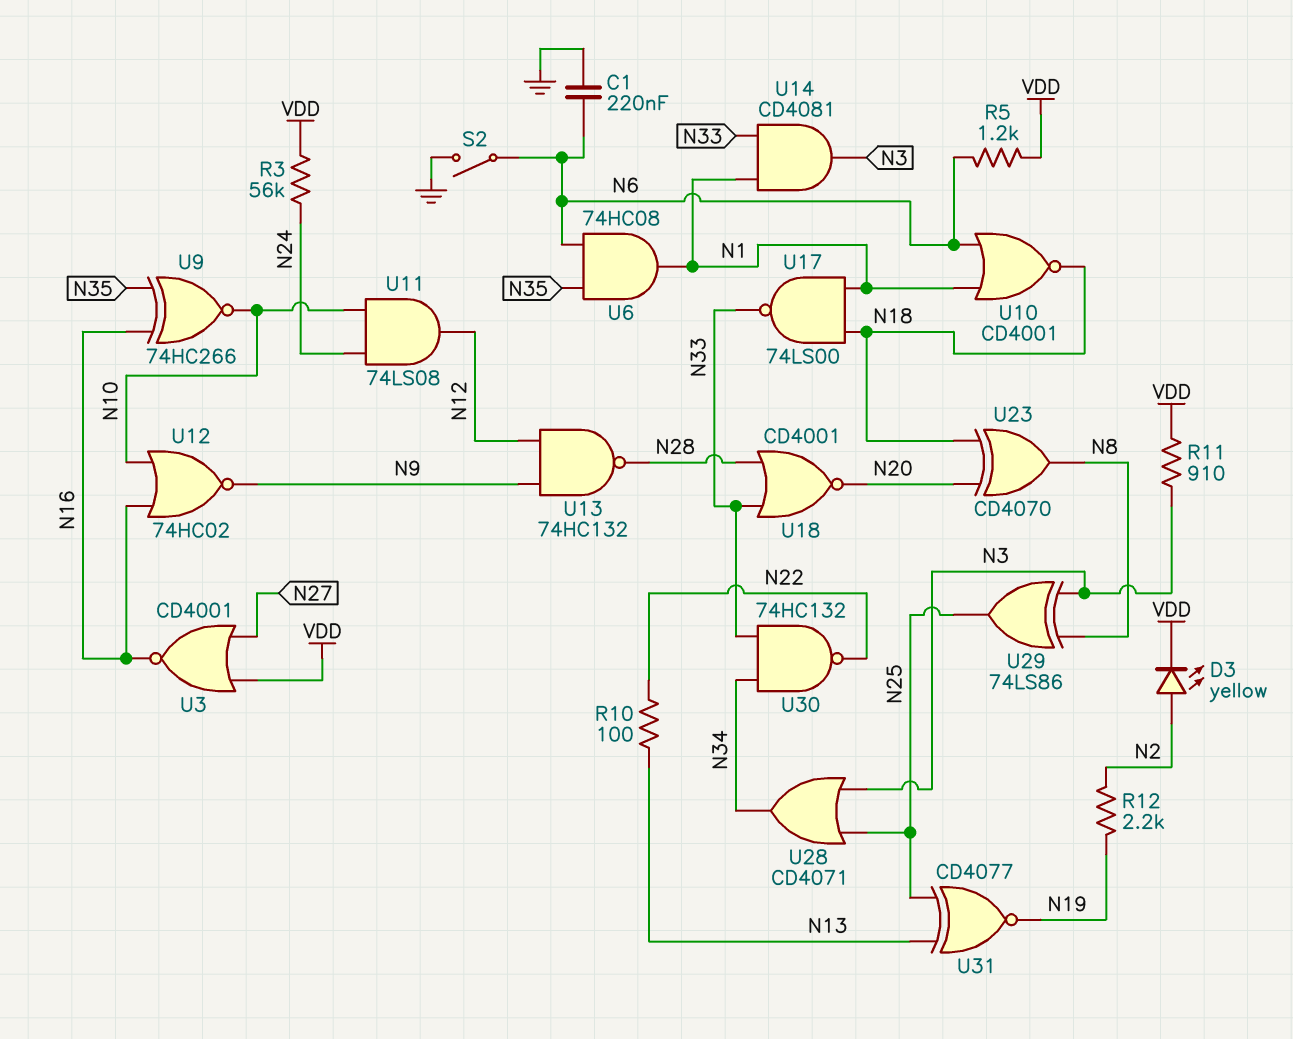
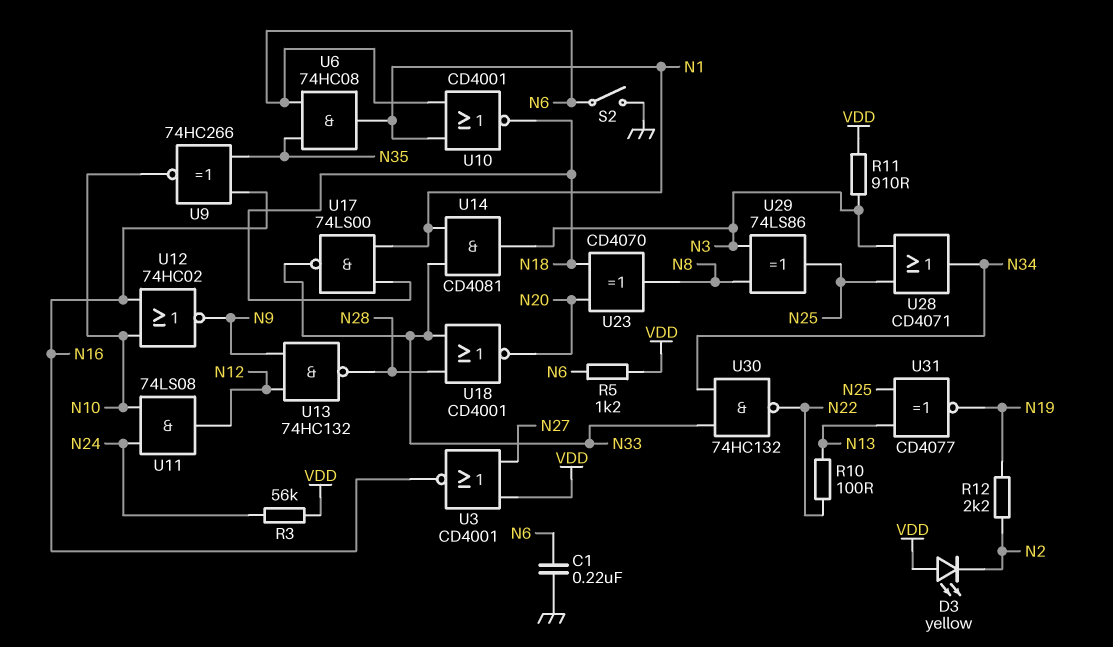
D3: LED yellow (A N2, K VDD) -> LED yellow (A VDD, K N2)

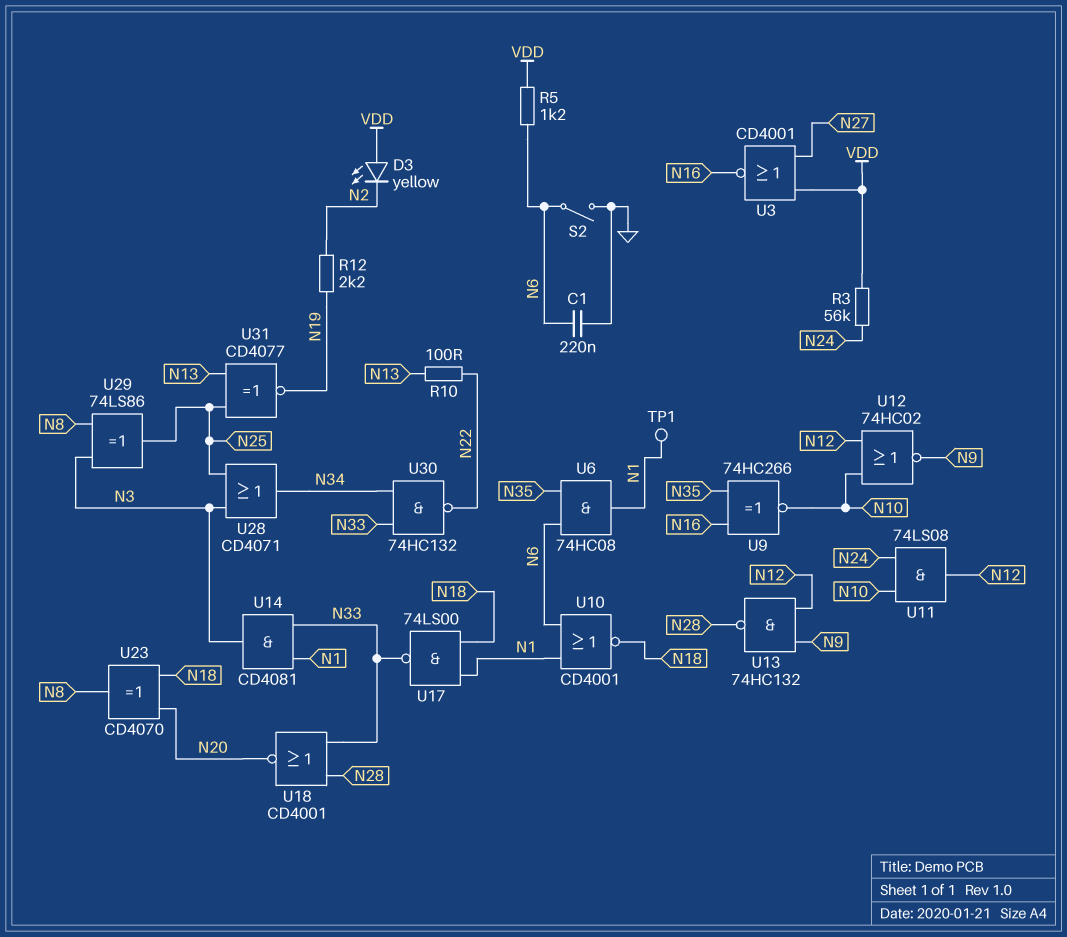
R11: 910 (N3, VDD) -> none
TP1: none -> test point (N1)
U12: NOR 74HC02 (in N10, in N16, out N9) -> NOR 74HC02 (in N10, in N12, out N9)

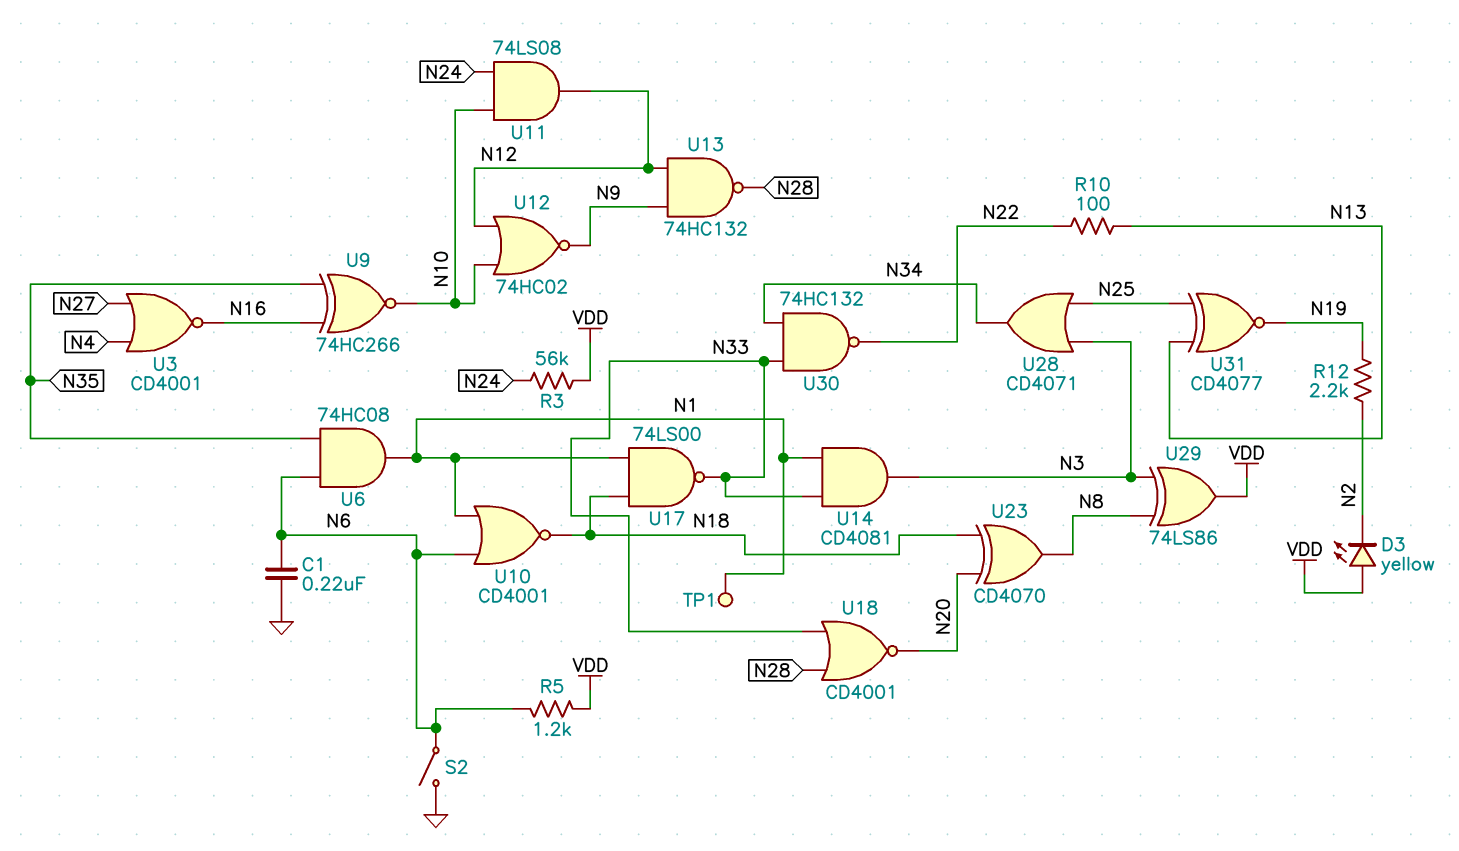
U3: NOR CD4001 (in N27, in VDD, out N16) -> NOR CD4001 (in N4, in N27, out N16)
U29: XOR 74LS86 (in N3, in N8, out N25) -> XOR 74LS86 (in N3, in N8, out VDD)

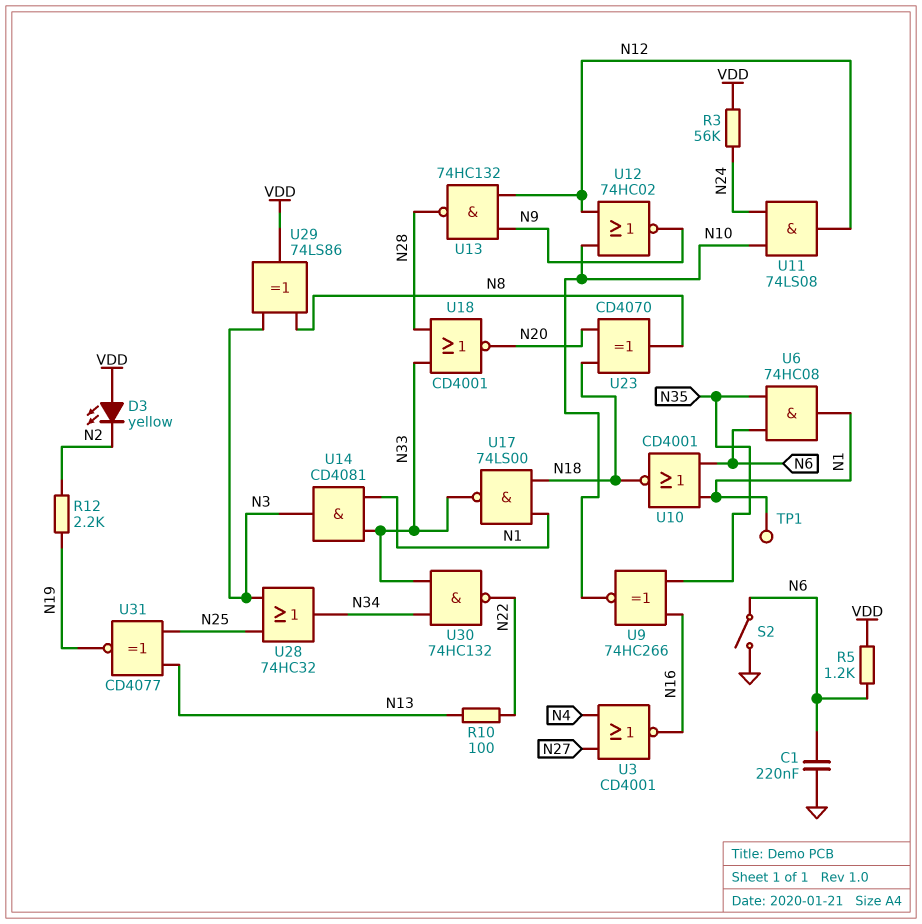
U28: OR CD4071 (in N3, in N25, out N34) -> OR 74HC32 (in N3, in N25, out N34)

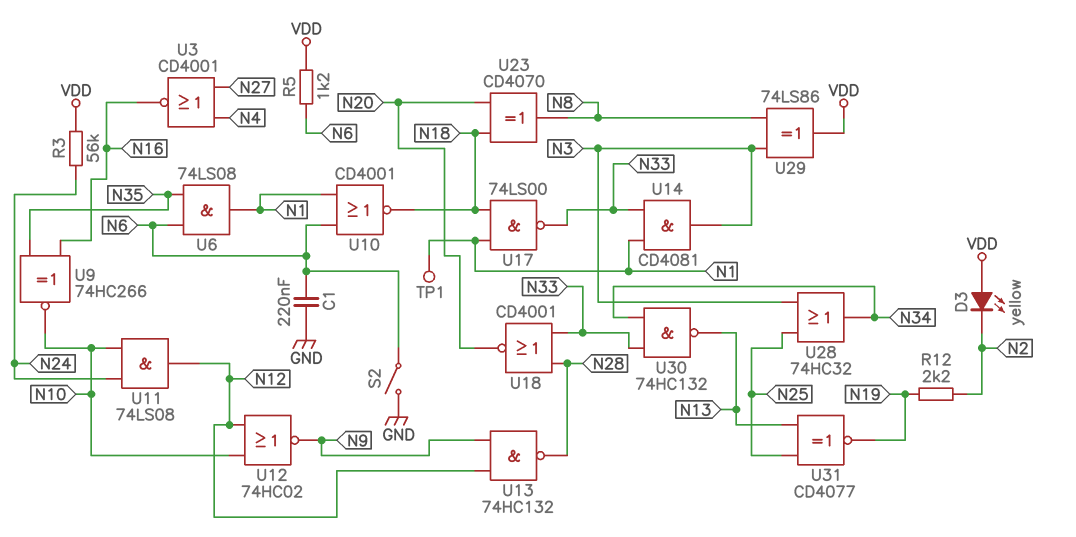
R10: 100 (N13, N22) -> none
U6: AND 74HC08 (in N6, in N35, out N1) -> AND 74LS08 (in N6, in N35, out N1)
U30: NAND 74HC132 (in N33, in N34, out N22) -> NAND 74HC132 (in N33, in N34, out N13)

